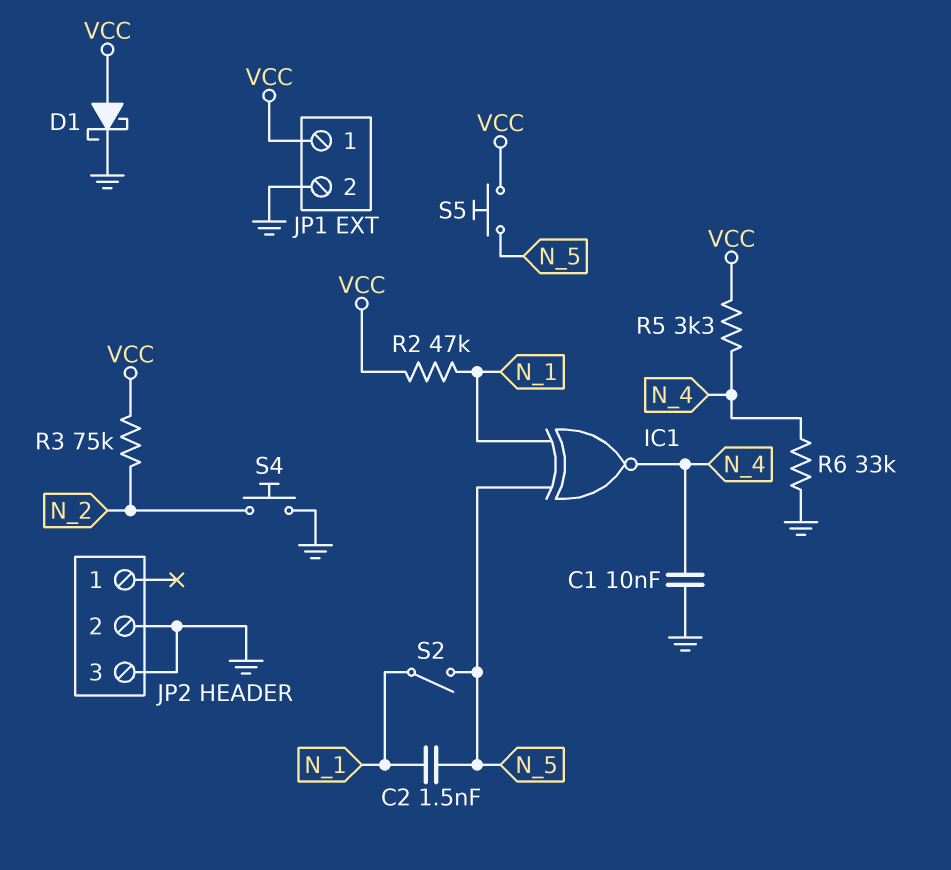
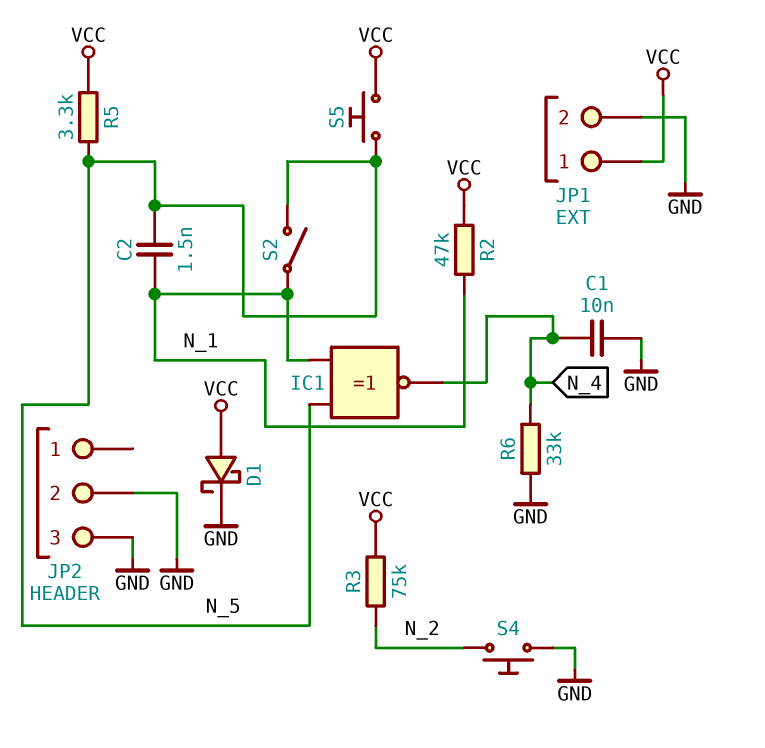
R5: 3.3k (N_4, VCC) -> 3.3k (N_5, VCC)

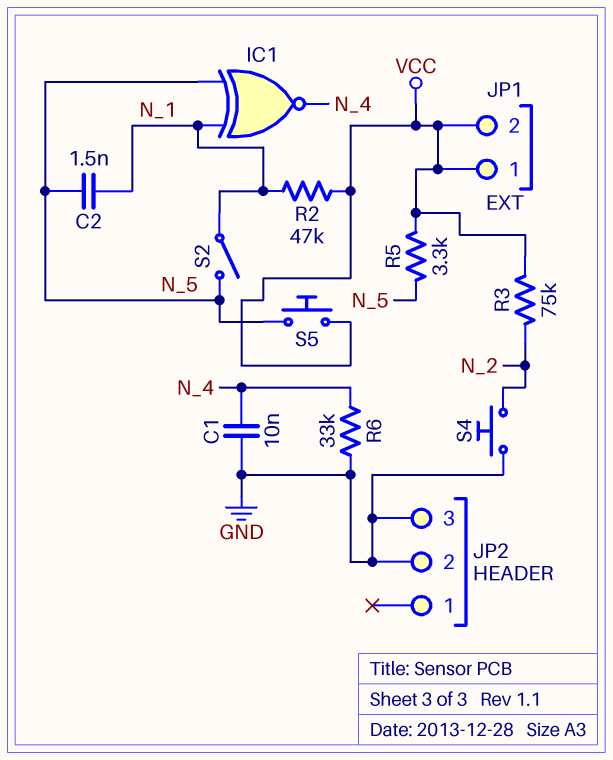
D1: schottky (A VCC, K GND) -> none
JP1 pin 2: GND -> VCC

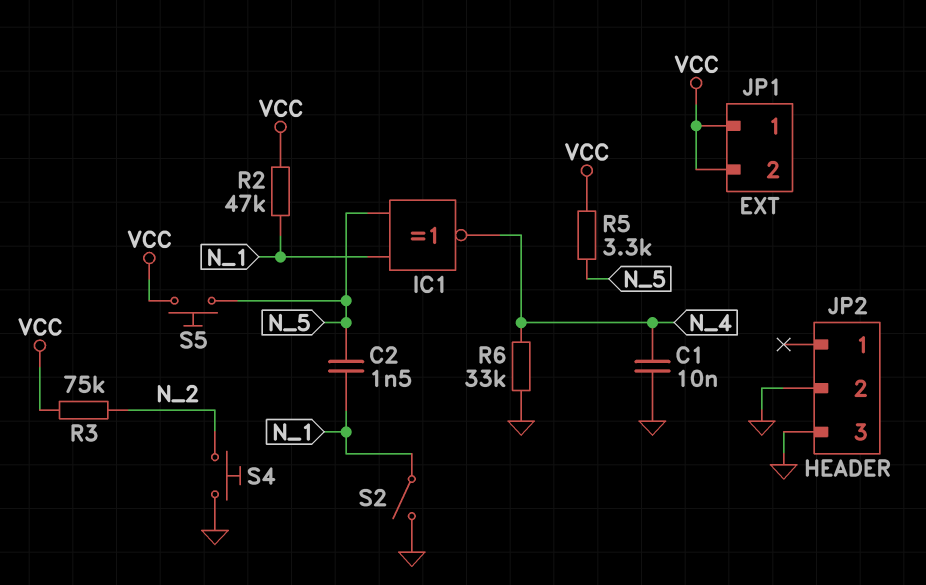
S2: switch (N_1, N_5) -> switch (GND, N_1)

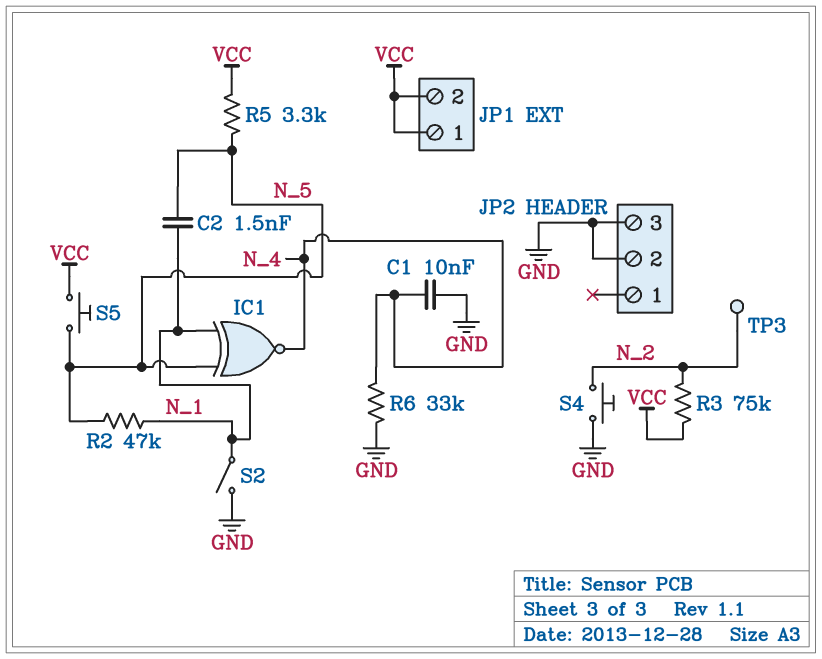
R2: 47k (N_1, VCC) -> 47k (N_1, N_5)
TP3: none -> test point (N_2)

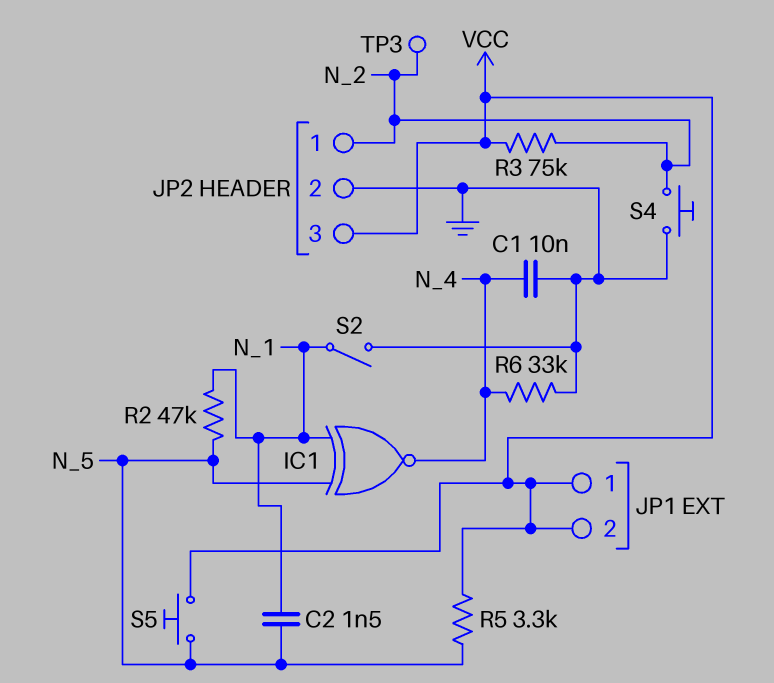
JP2 pin 1: none -> N_2
JP2 pin 3: GND -> VCC

